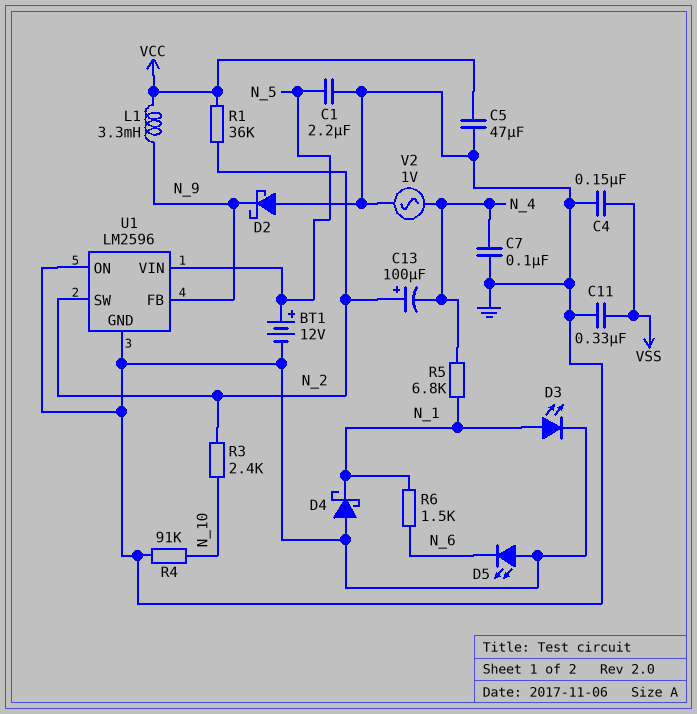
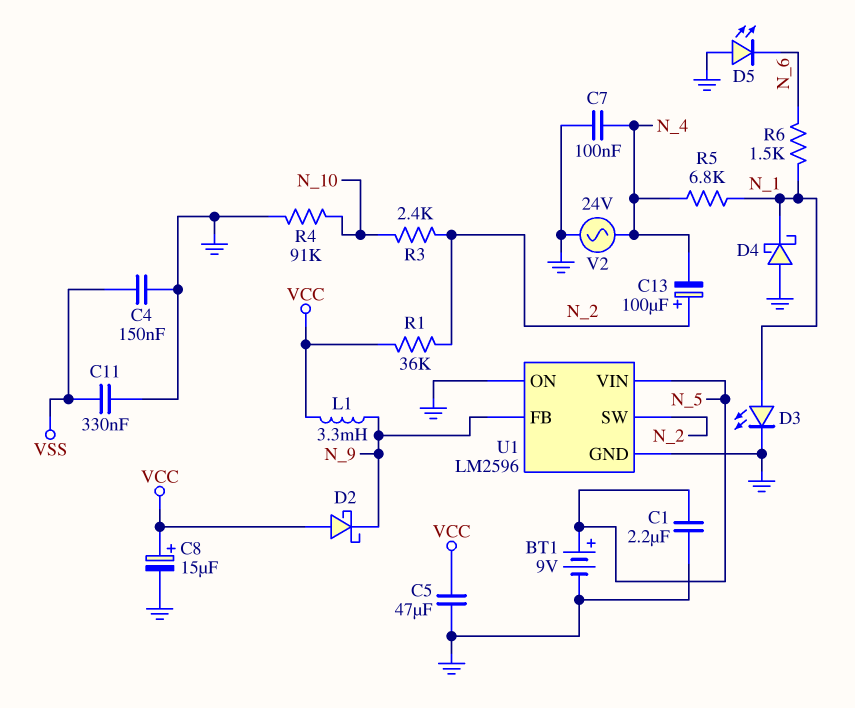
BT1: 12V (plus N_5, minus GND) -> 9V (plus N_5, minus GND)
C8: none -> 15uF (plus VCC, minus GND)
D2: schottky (A GND, K N_9) -> schottky (A VCC, K N_9)
V2: AC 1V (GND, N_4) -> AC 24V (GND, N_4)

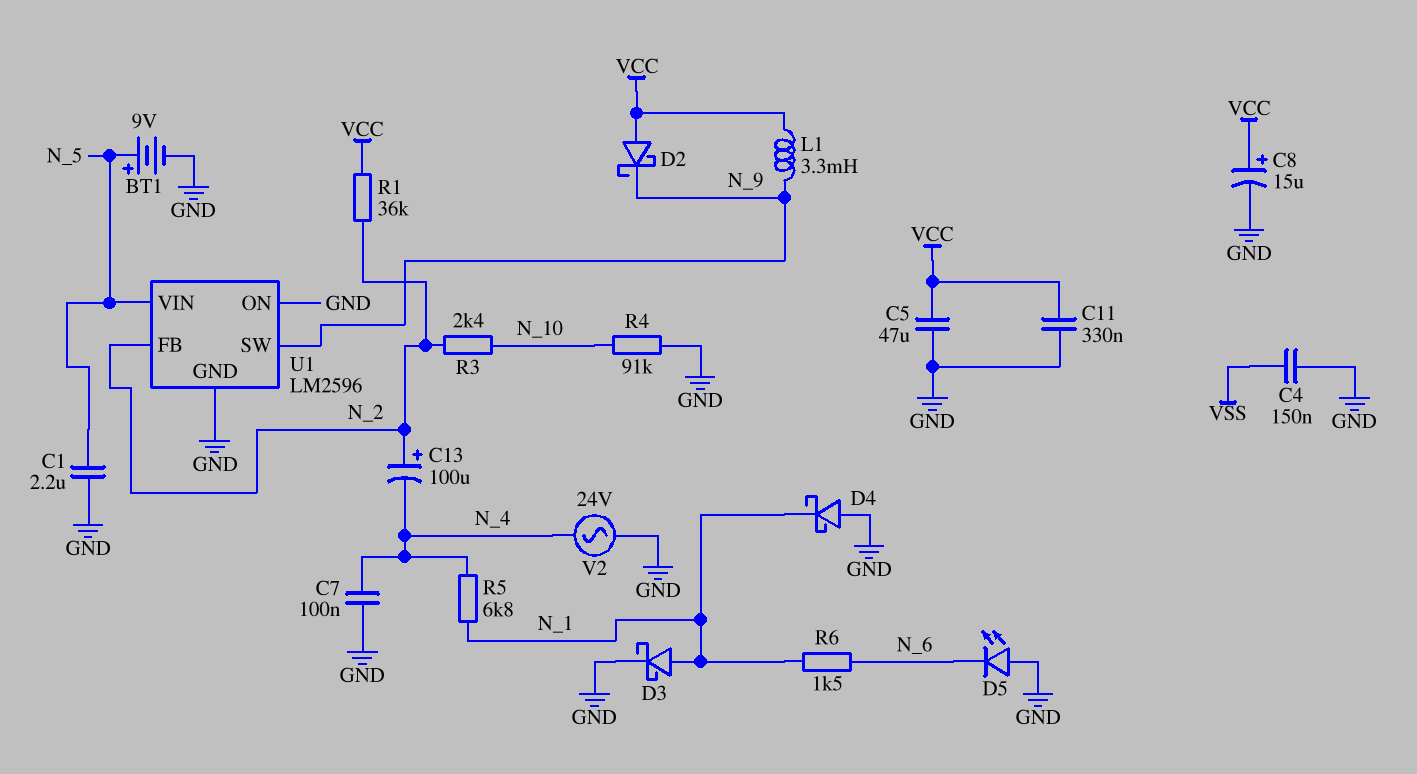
C11: 330nF (GND, VSS) -> 330nF (GND, VCC)
D3: LED (A N_1, K GND) -> schottky (A N_1, K GND)
U1 pin FB: N_9 -> N_2
U1 pin SW: N_2 -> N_9

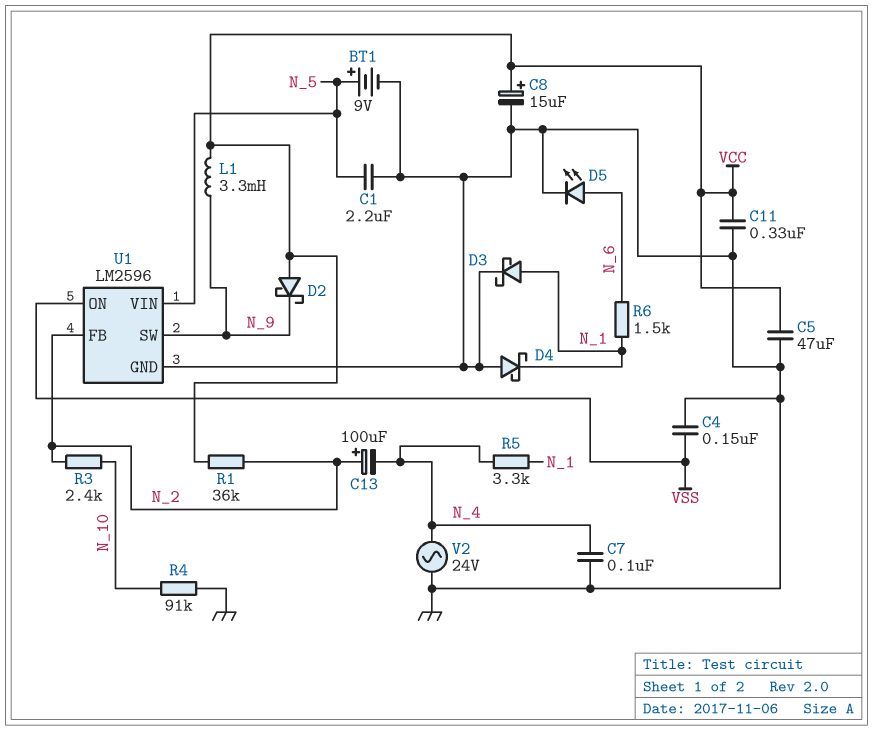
D5: LED (A GND, K N_6) -> LED (A N_6, K GND)
R5: 6.8k (N_1, N_4) -> 3.3k (N_1, N_4)
U1 pin ON: GND -> VSS

